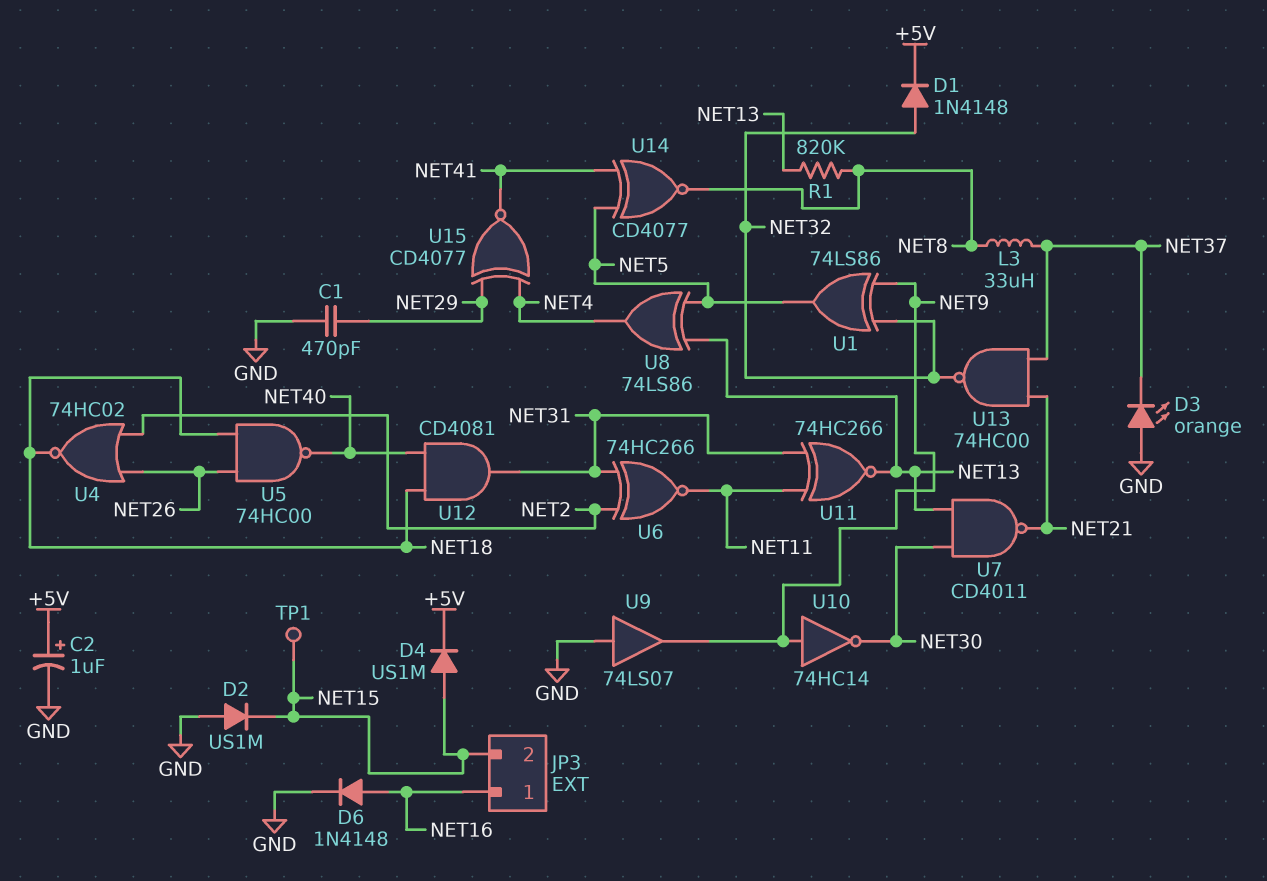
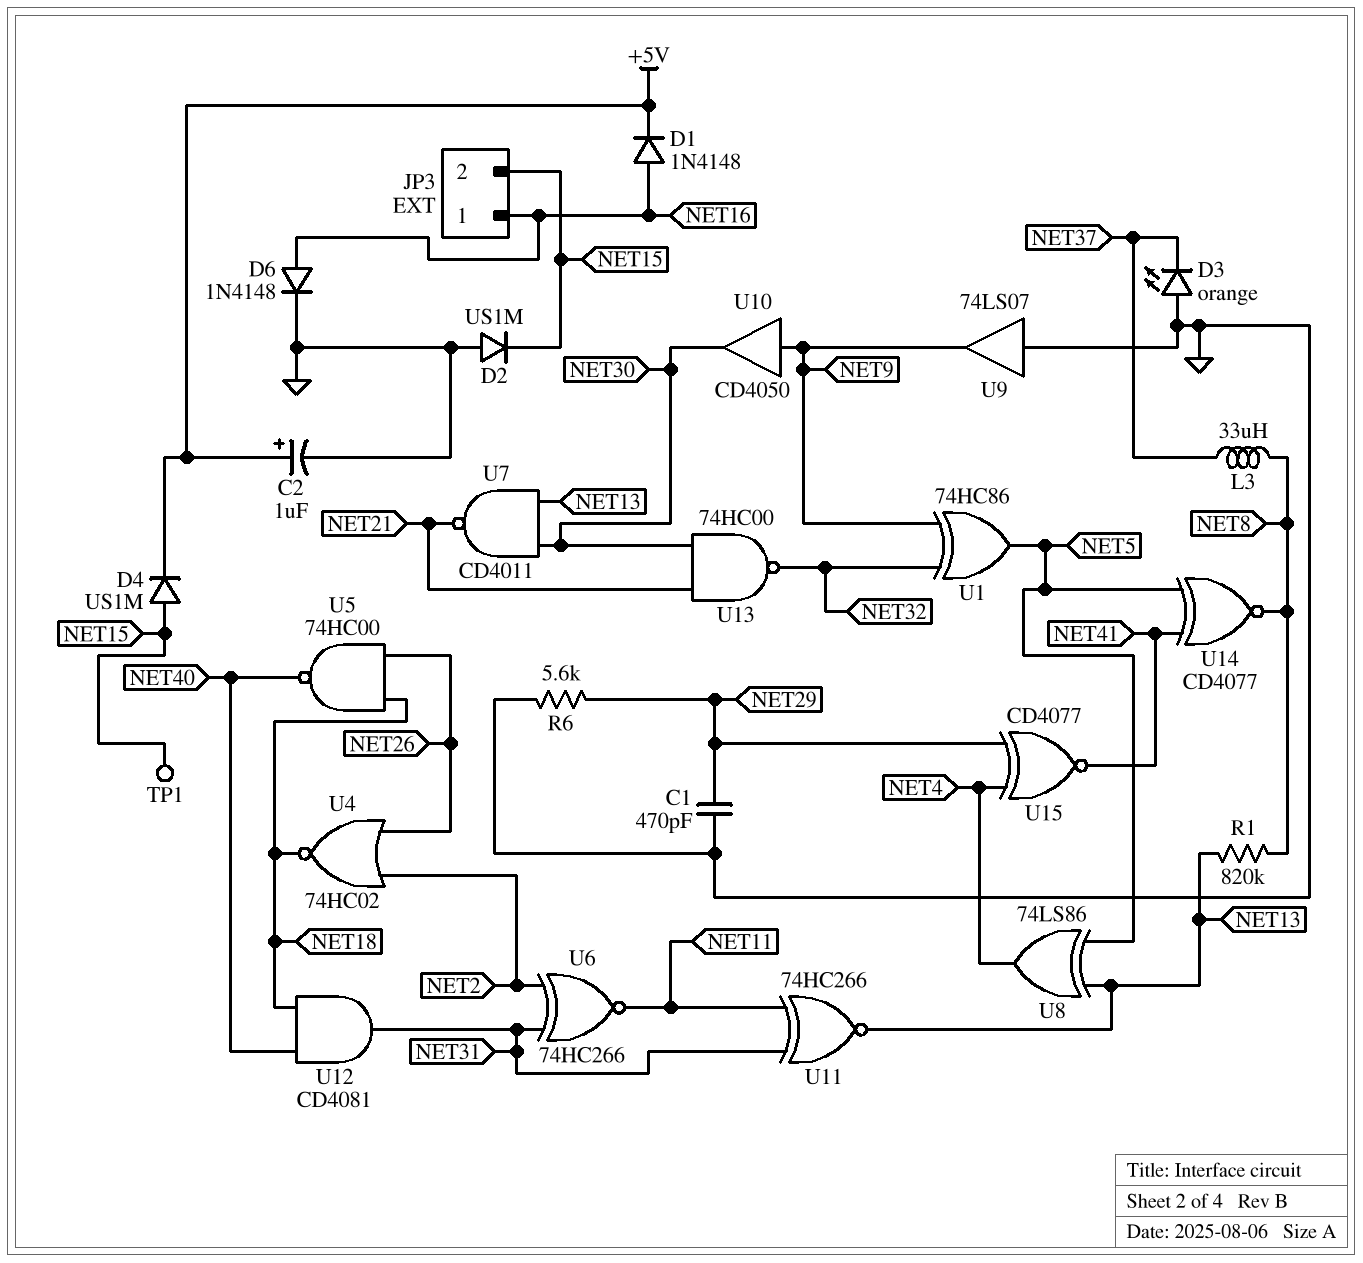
D1: diode 1N4148 (A NET32, K +5V) -> diode 1N4148 (A NET16, K +5V)
R6: none -> 5.6k (GND, NET29)
U1: XOR 74LS86 (in NET9, in NET32, out NET5) -> XOR 74HC86 (in NET9, in NET32, out NET5)
U10: NOT 74HC14 (in NET9, out NET30) -> buffer CD4050 (in NET9, out NET30)
U13: NAND 74HC00 (in NET21, in NET37, out NET32) -> NAND 74HC00 (in NET21, in NET30, out NET32)

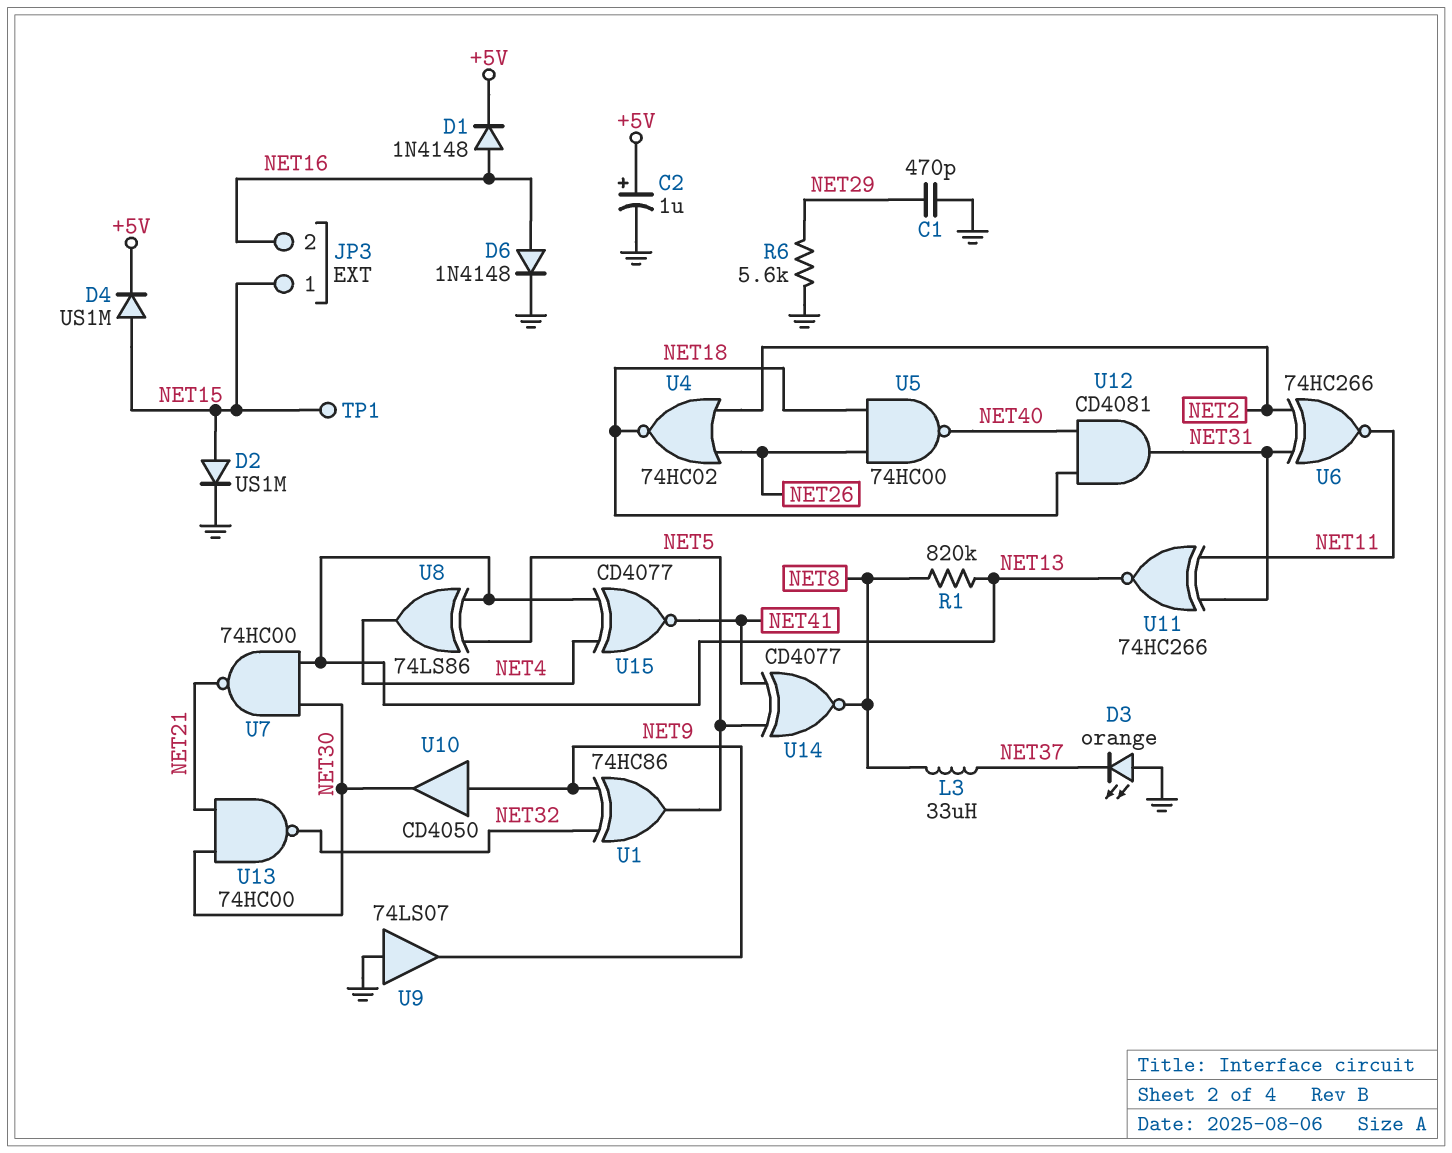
D2: diode US1M (A GND, K NET15) -> diode US1M (A NET15, K GND)
JP3 pin 1: NET16 -> NET15
JP3 pin 2: NET15 -> NET16
U7: NAND CD4011 (in NET13, in NET30, out NET21) -> NAND 74HC00 (in NET13, in NET30, out NET21)
U15: XNOR CD4077 (in NET4, in NET29, out NET41) -> XNOR CD4077 (in NET4, in NET13, out NET41)

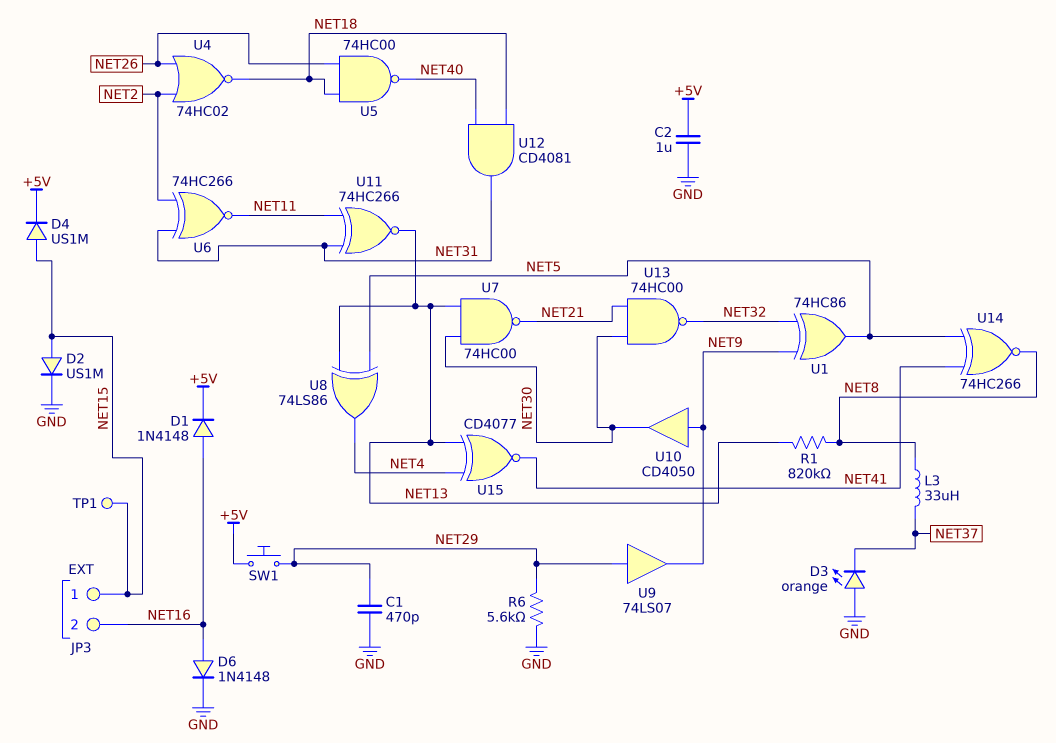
C2: 1uF (plus +5V, minus GND) -> 1uF (+5V, GND)
SW1: none -> button (+5V, NET29)
U9: buffer 74LS07 (in GND, out NET9) -> buffer 74LS07 (in NET29, out NET9)
U14: XNOR CD4077 (in NET5, in NET41, out NET8) -> XNOR 74HC266 (in NET5, in NET41, out NET8)

